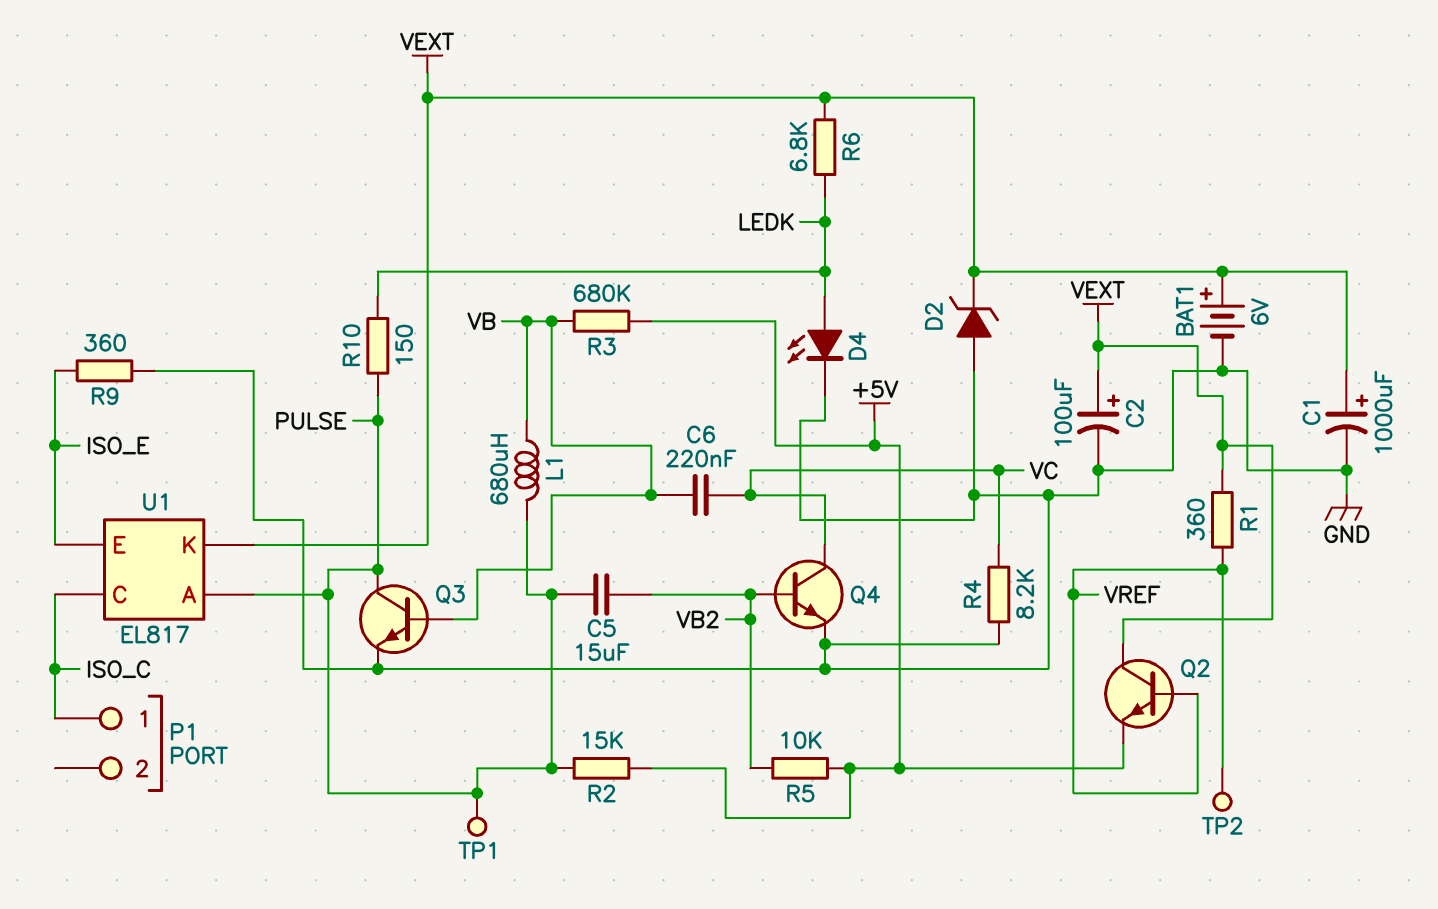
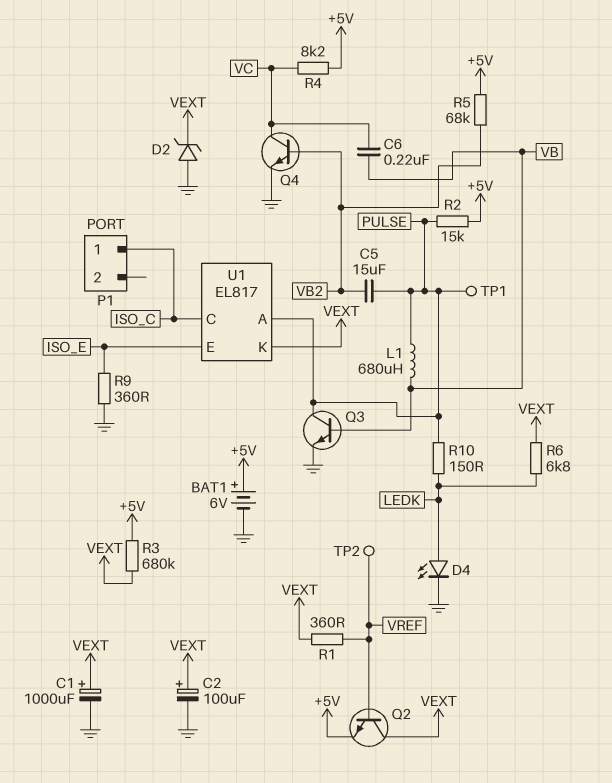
BAT1: 6V (plus VEXT, minus GND) -> 6V (plus +5V, minus GND)
R3: 680k (+5V, VB) -> 680k (+5V, VEXT)
R4: 8.2k (GND, VC) -> 8.2k (+5V, VC)
R5: 10k (+5V, VB2) -> 68k (+5V, VB2)

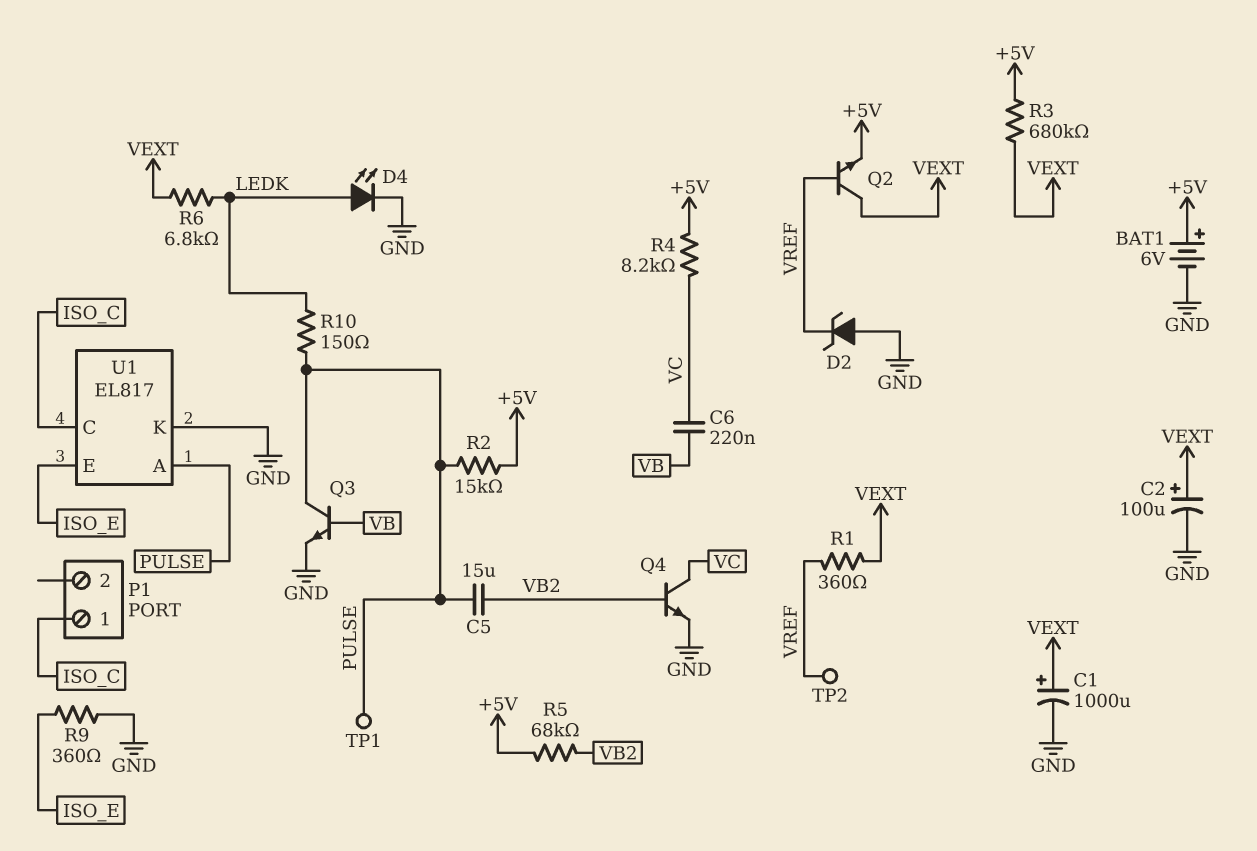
D2: zener (A GND, K VEXT) -> zener (A GND, K VREF)
L1: 680uH (PULSE, VB) -> none
U1 pin K: VEXT -> GND

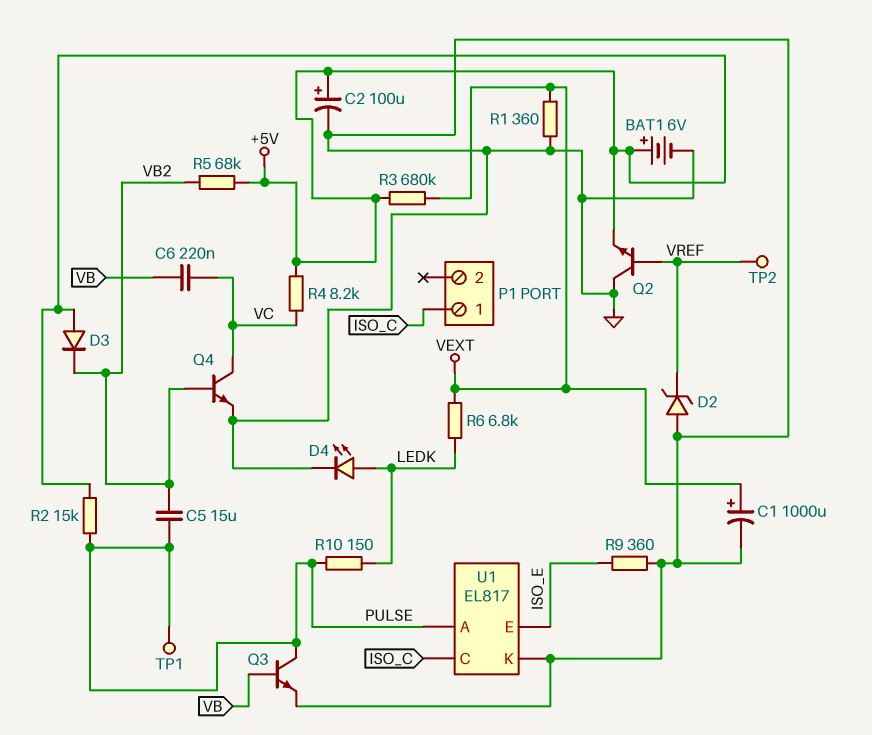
C2: 100uF (plus VEXT, minus GND) -> 100uF (plus +5V, minus GND)
D3: none -> diode (A +5V, K VB2)
Q2: NPN (B VREF, C VEXT, E +5V) -> NPN (B VREF, C GND, E +5V)
R1: 360 (VEXT, VREF) -> 360 (GND, VEXT)

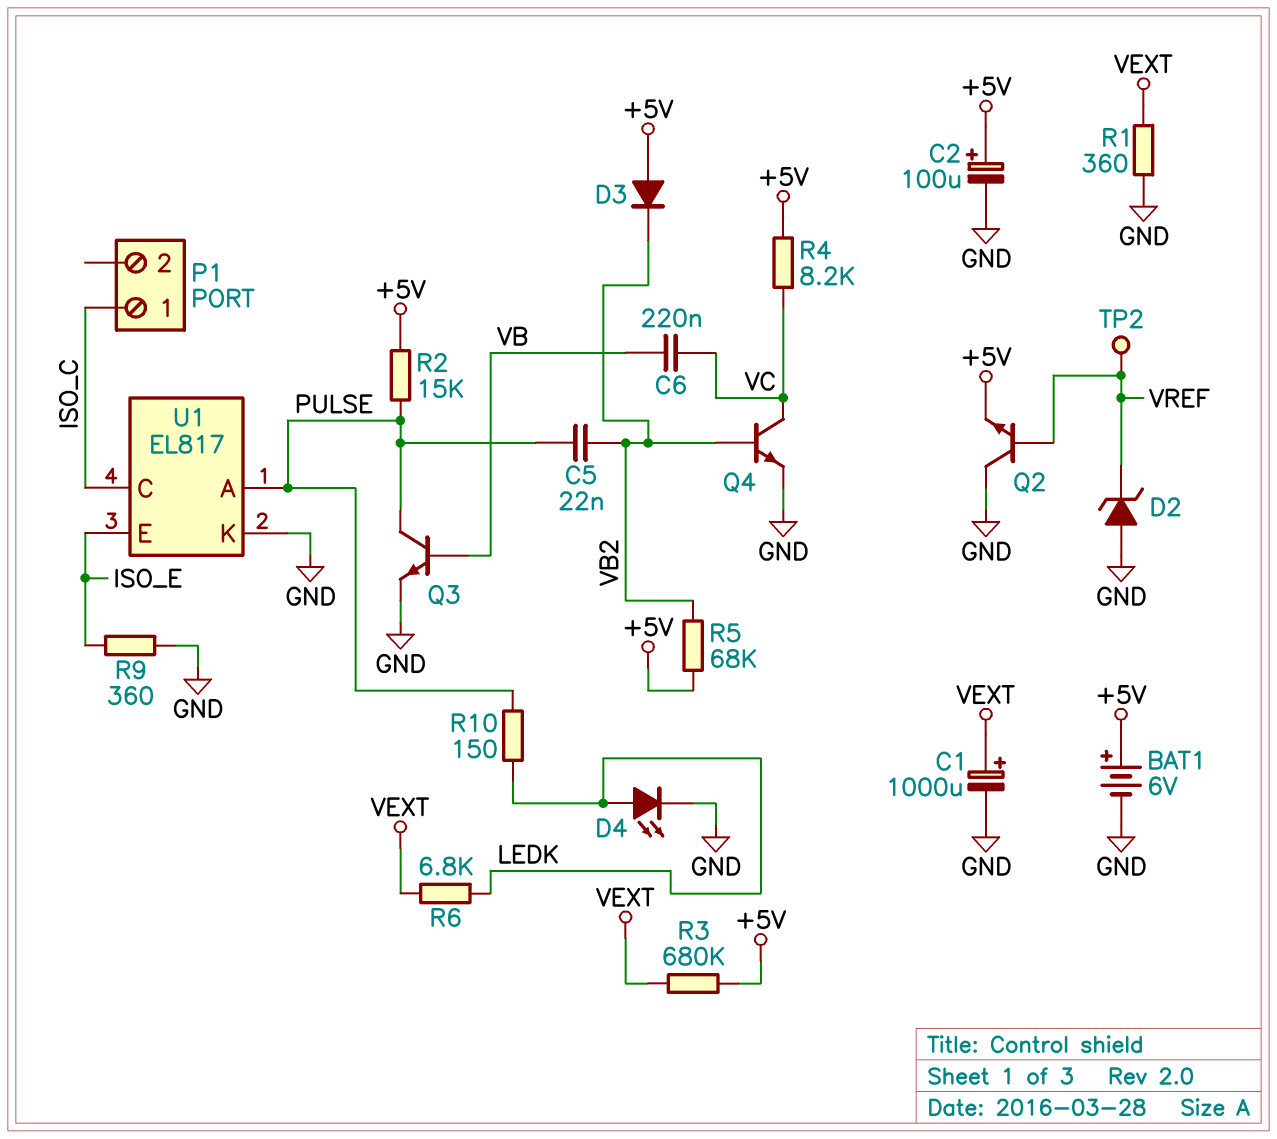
C5: 15uF (PULSE, VB2) -> 22nF (PULSE, VB2)
TP1: test point (PULSE) -> none

